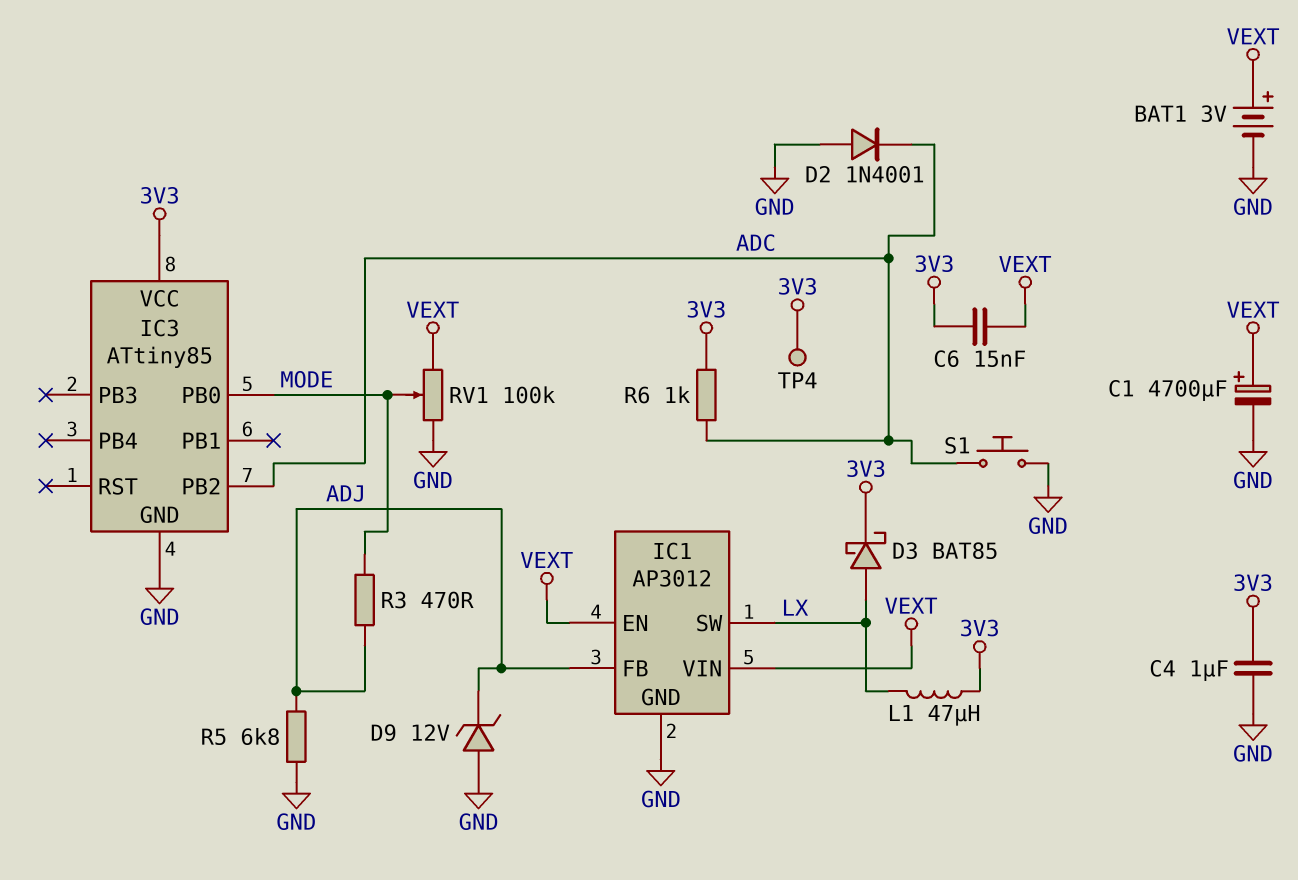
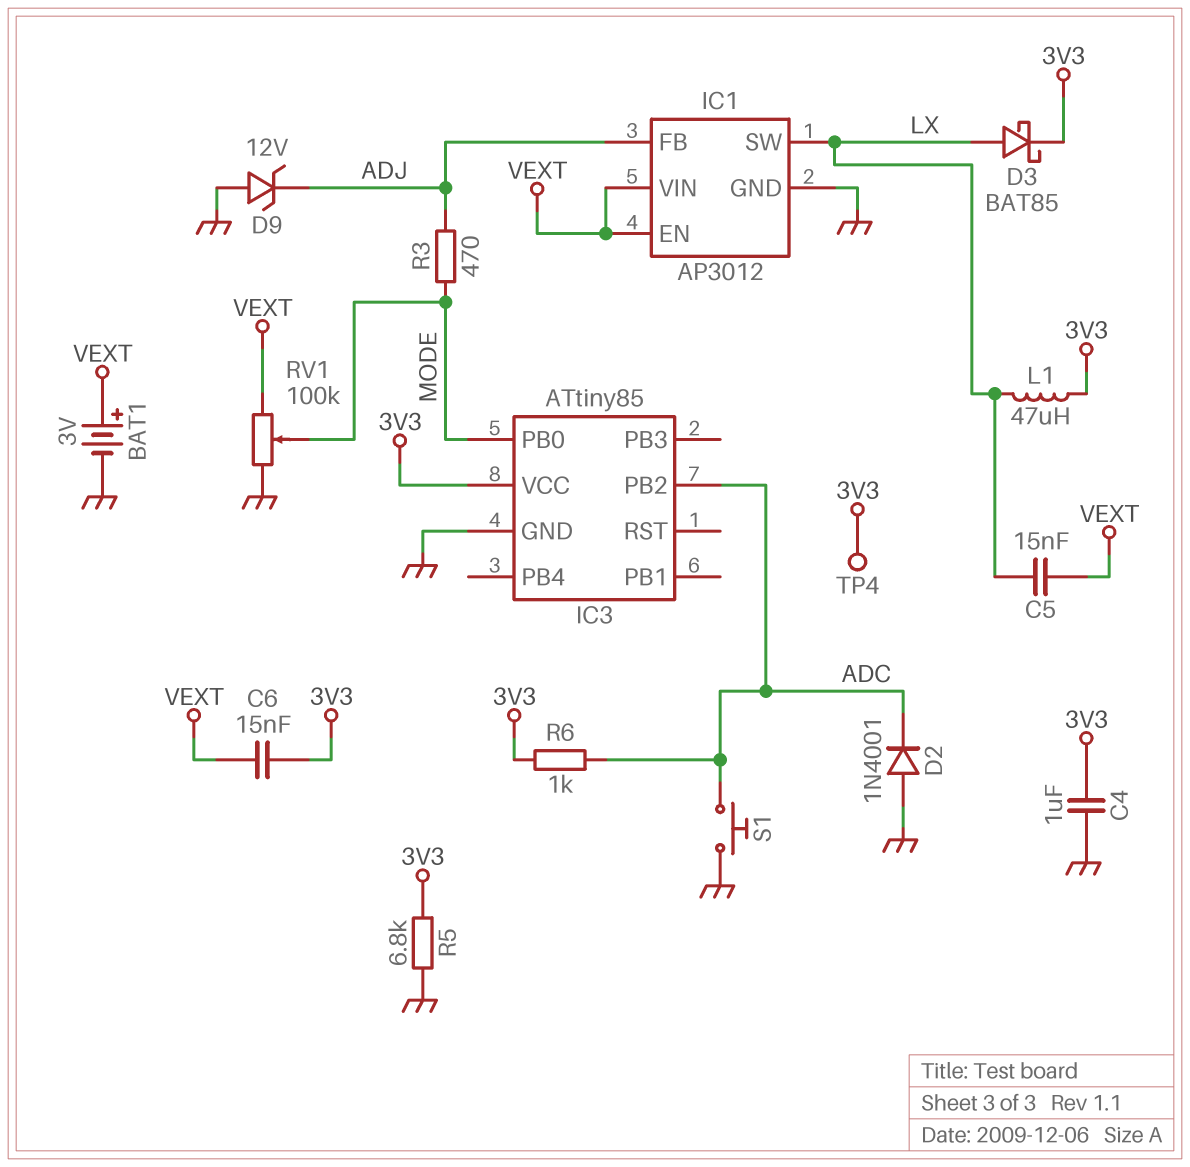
C1: 4700uF (plus VEXT, minus GND) -> none
C5: none -> 15nF (LX, VEXT)
R5: 6.8k (ADJ, GND) -> 6.8k (3V3, GND)

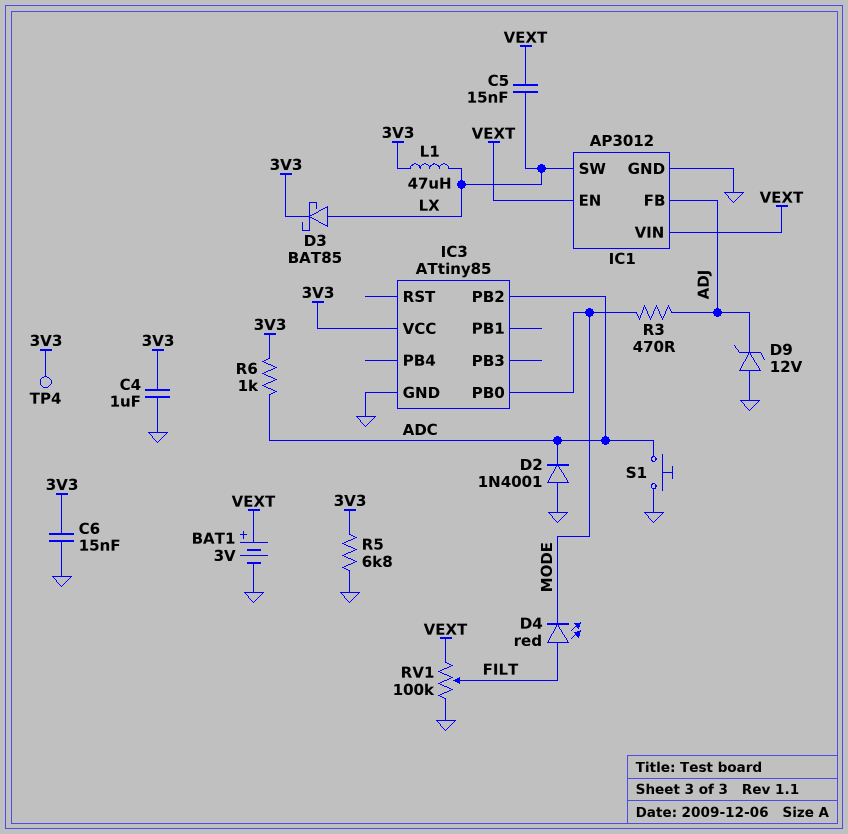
C6: 15nF (3V3, VEXT) -> 15nF (3V3, GND)
D4: none -> LED red (A FILT, K MODE)
RV1: 100k (GND, VEXT, wiper MODE) -> 100k (GND, VEXT, wiper FILT)

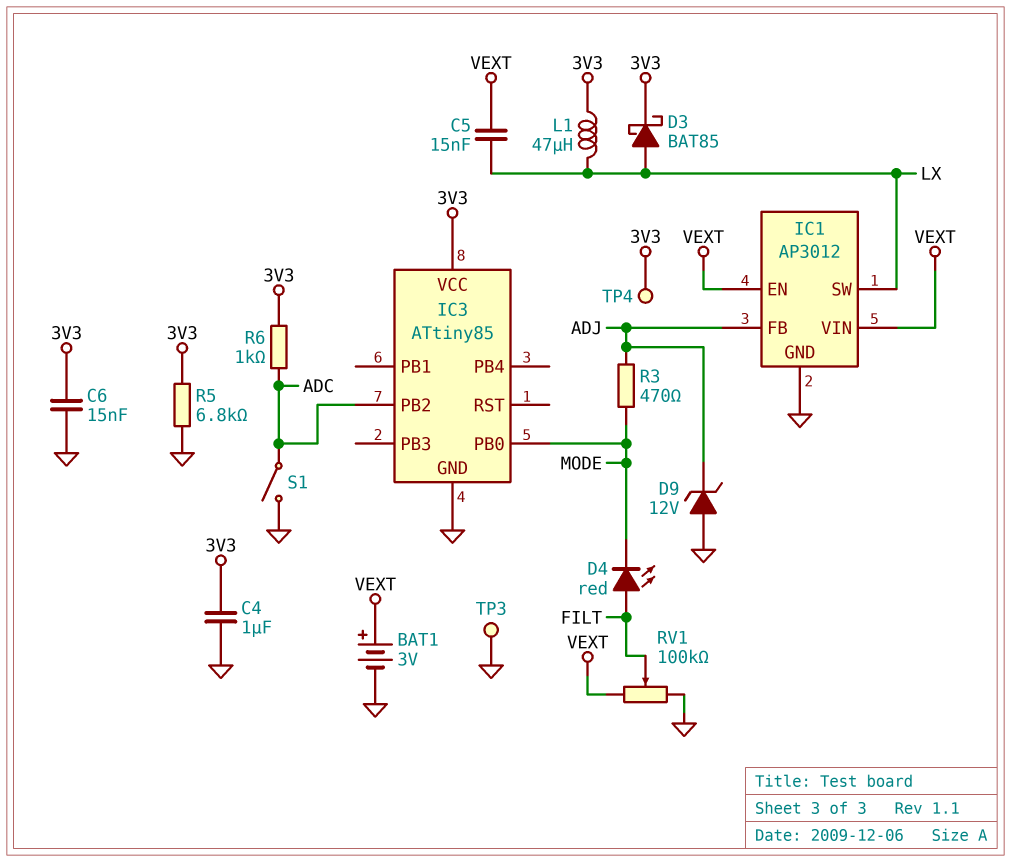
D2: diode 1N4001 (A GND, K ADC) -> none
S1: button (ADC, GND) -> switch (ADC, GND)
TP3: none -> test point (GND)

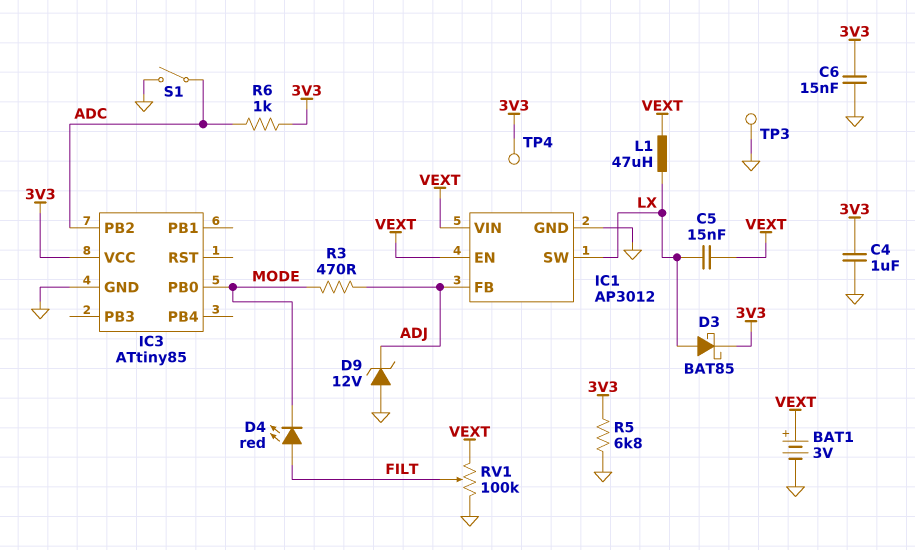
L1: 47uH (3V3, LX) -> 47uH (LX, VEXT)

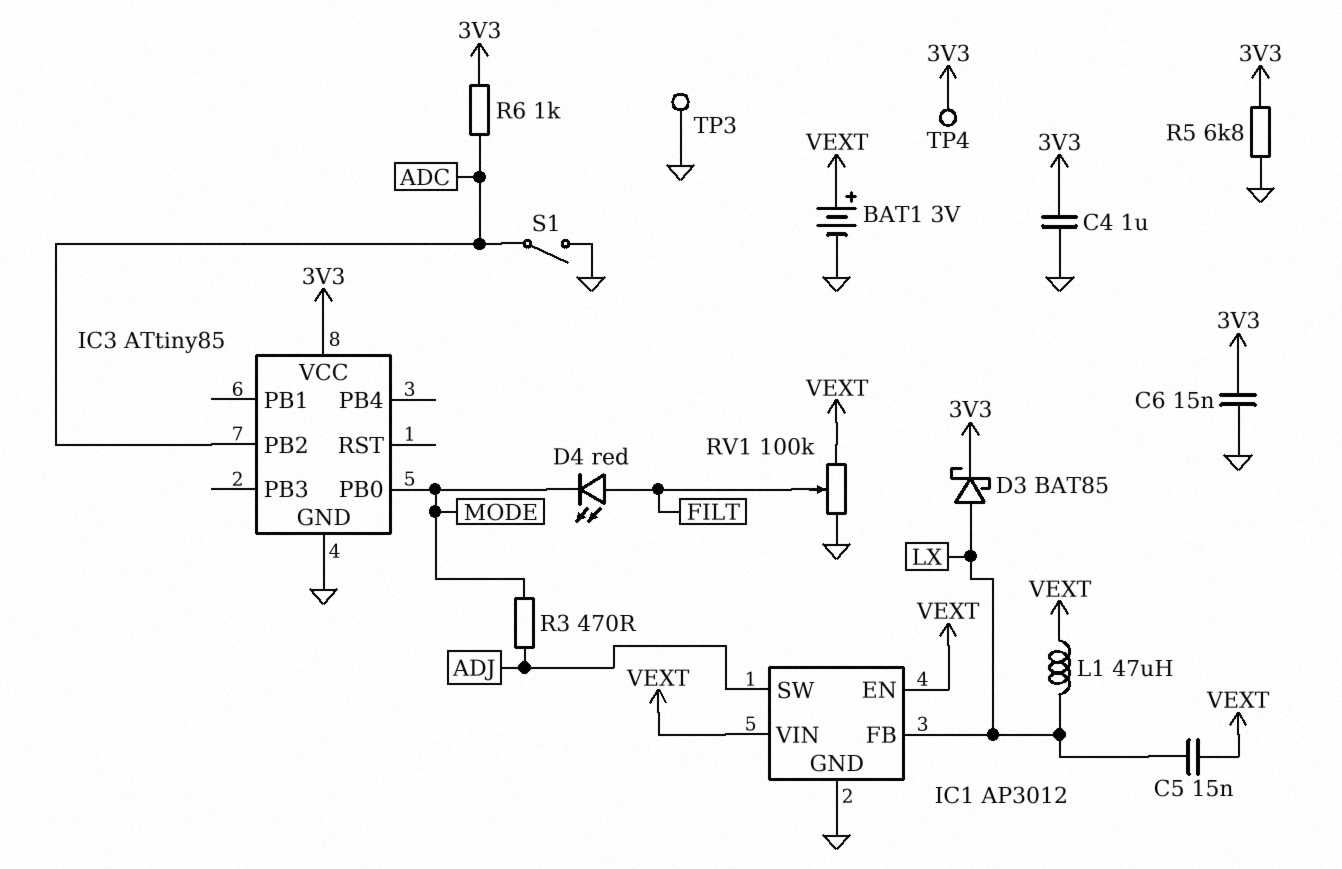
D9: zener 12V (A GND, K ADJ) -> none
IC1 pin FB: ADJ -> LX
IC1 pin SW: LX -> ADJ

